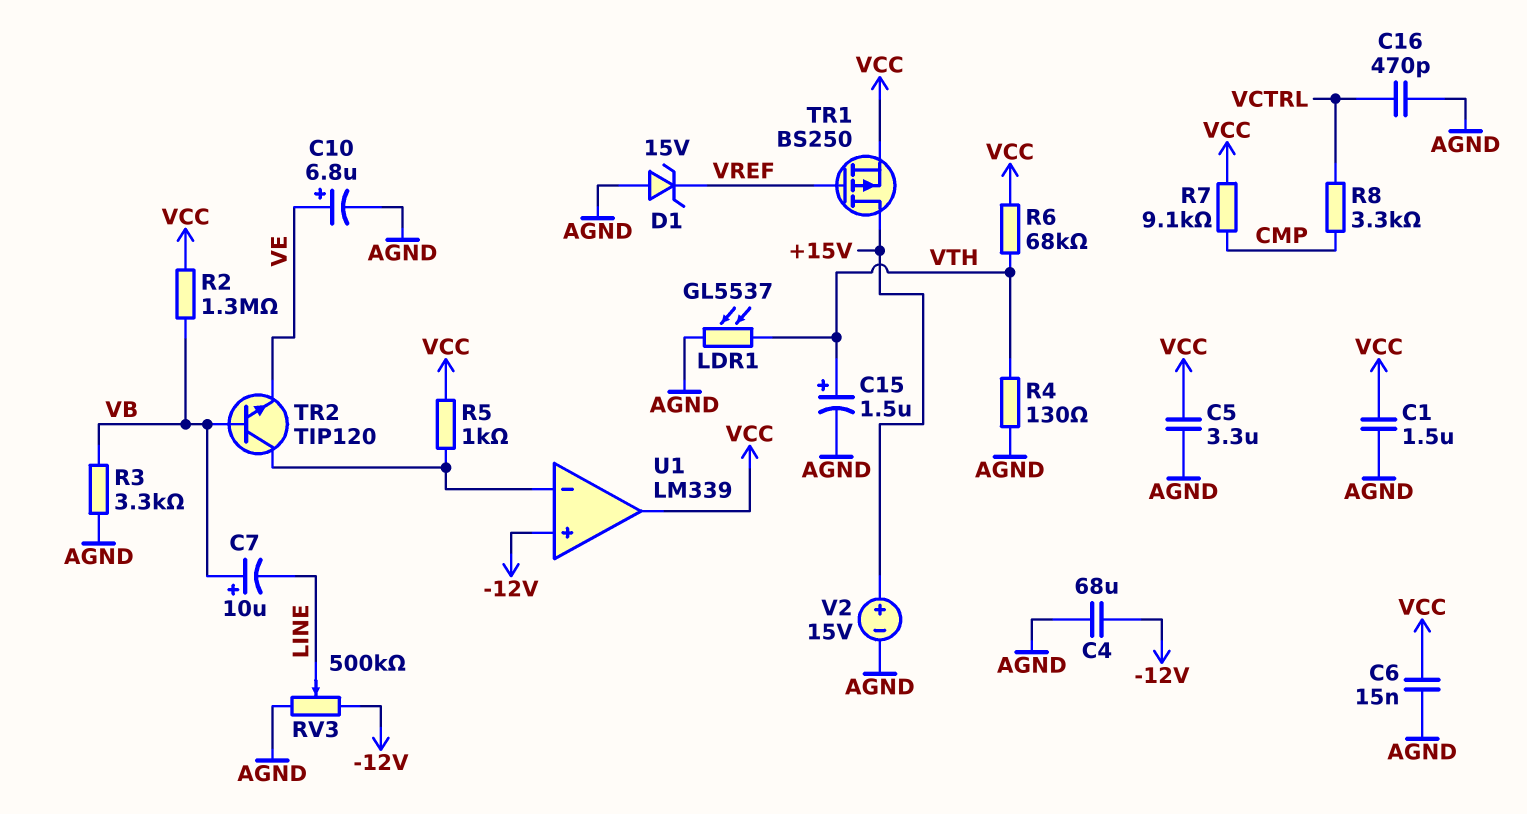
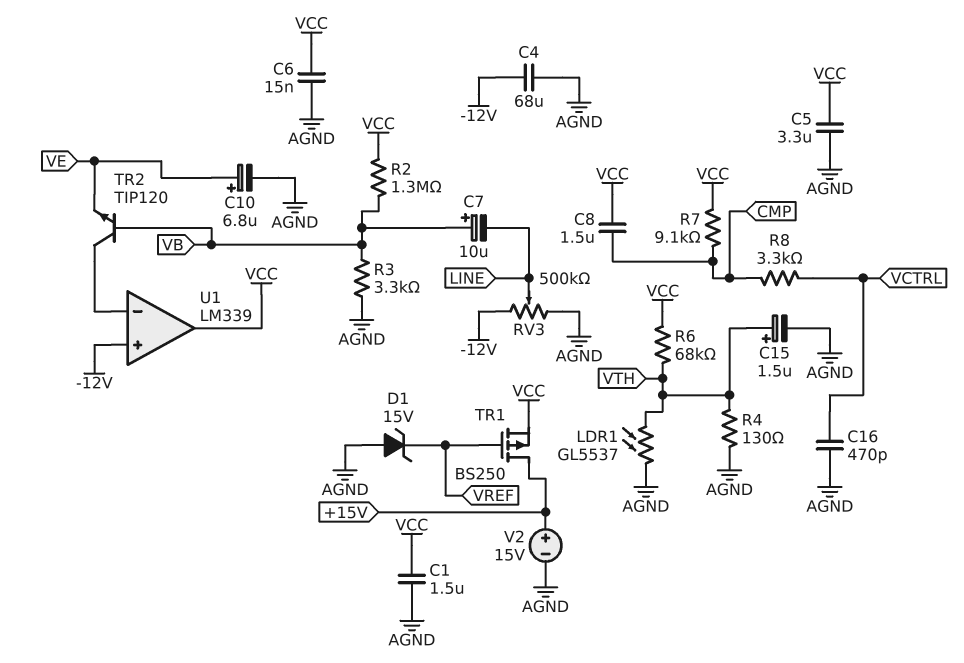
C8: none -> 1.5uF (CMP, VCC)
R5: 1k (U1/in-, VCC) -> none

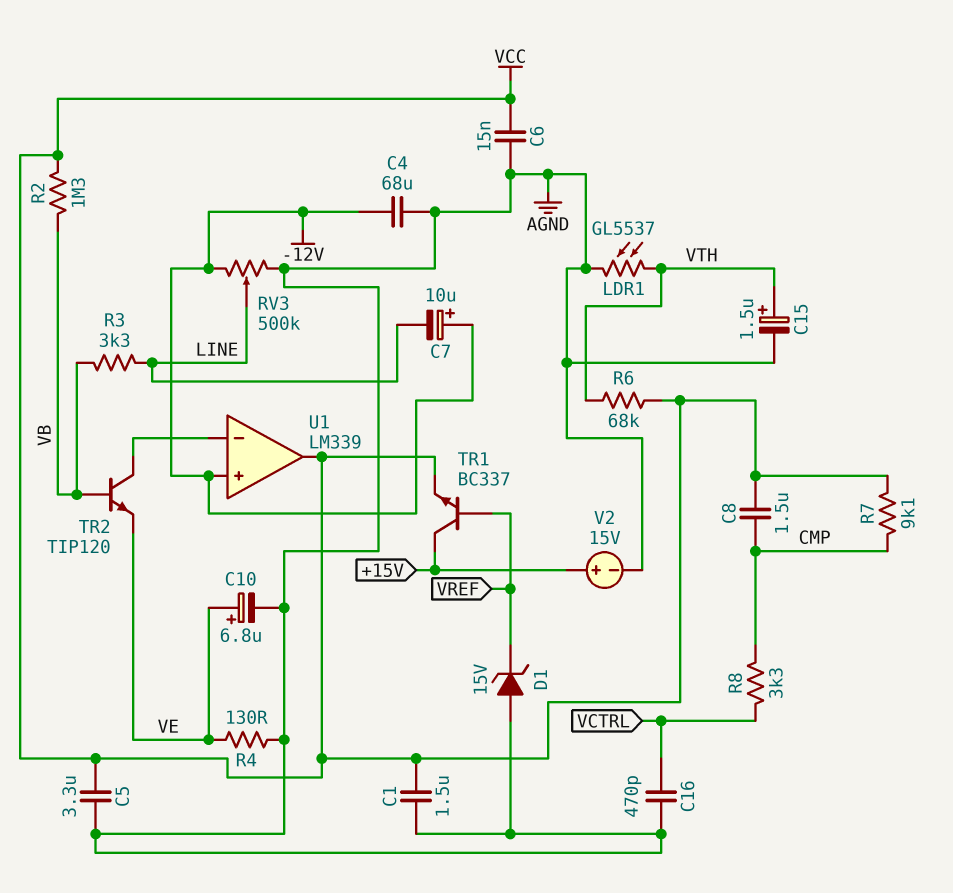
C7: 10uF (plus VB, minus LINE) -> 10uF (plus -12V, minus LINE)
R3: 3.3k (AGND, VB) -> 3.3k (LINE, VB)
R4: 130 (AGND, VTH) -> 130 (AGND, VE)
TR1: PMOS BS250 (G VREF, D +15V, S VCC) -> NPN BC337 (B VREF, C +15V, E VCC)

